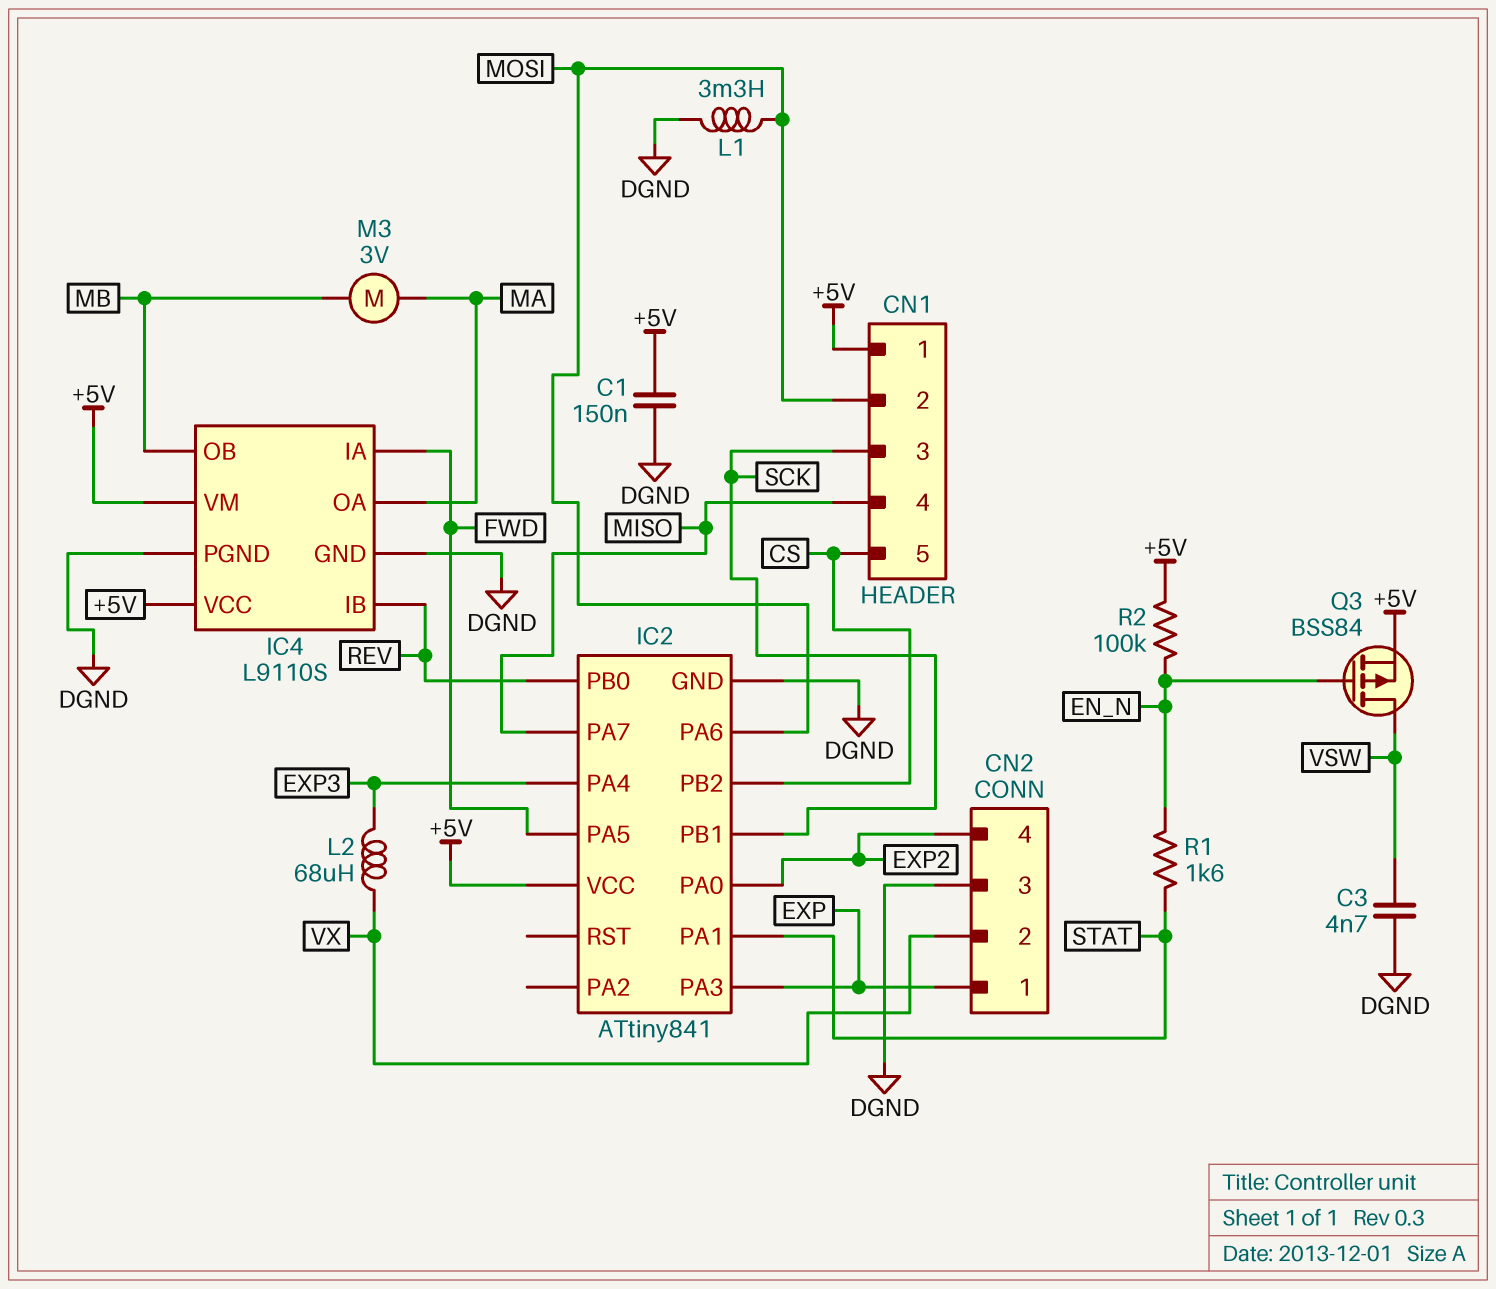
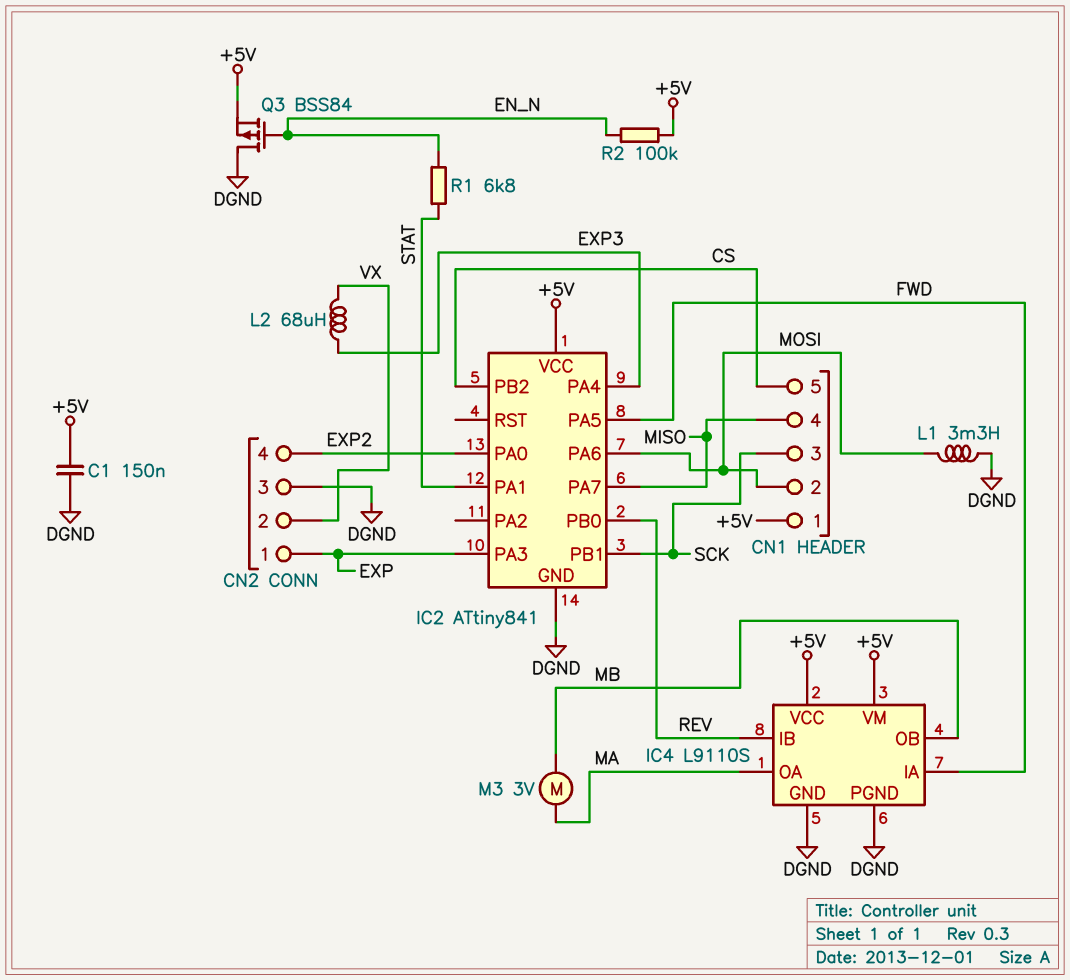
C3: 4.7nF (DGND, VSW) -> none
Q3: PMOS BSS84 (G EN_N, D VSW, S +5V) -> PMOS BSS84 (G EN_N, D DGND, S +5V)
R1: 1.6k (EN_N, STAT) -> 6.8k (EN_N, STAT)

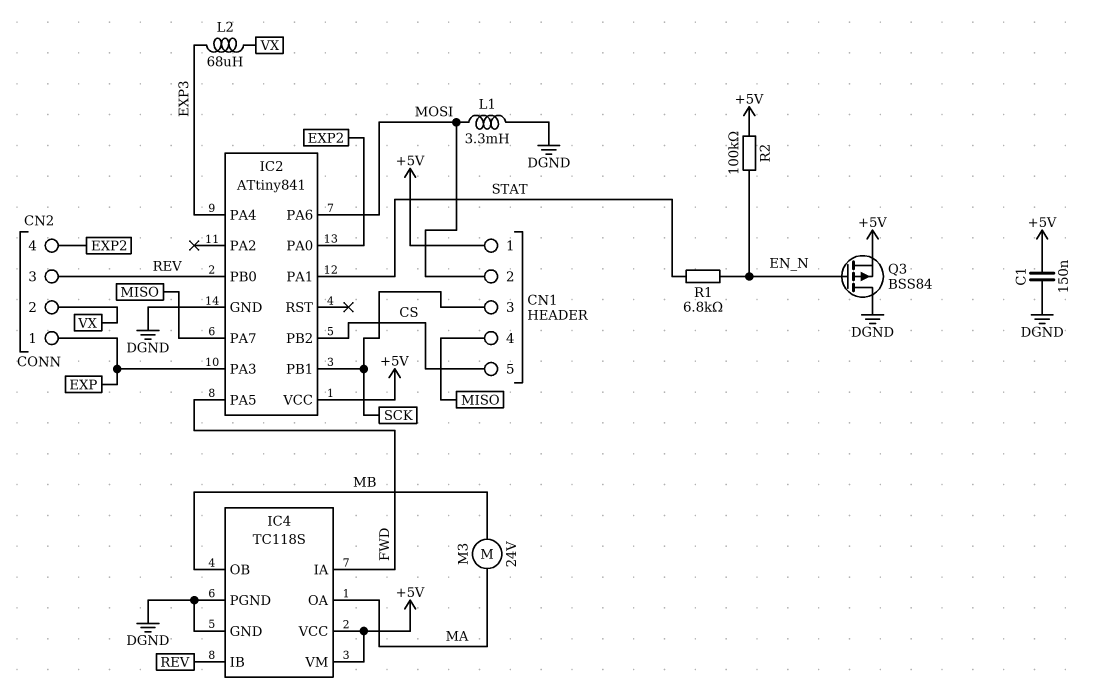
CN2 pin 3: DGND -> REV
IC4: L9110S -> TC118S
M3: motor 3V (MA, MB) -> motor 24V (MA, MB)

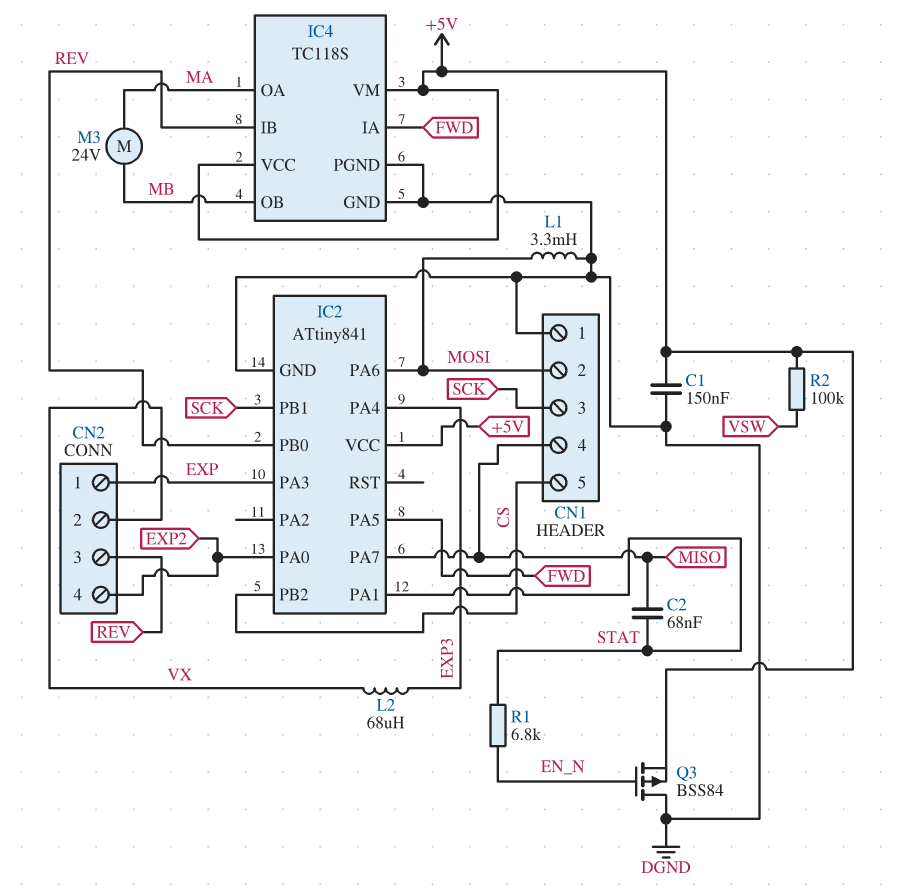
C2: none -> 68nF (MISO, STAT)
CN1 pin 1: +5V -> DGND
R2: 100k (+5V, EN_N) -> 100k (+5V, VSW)

